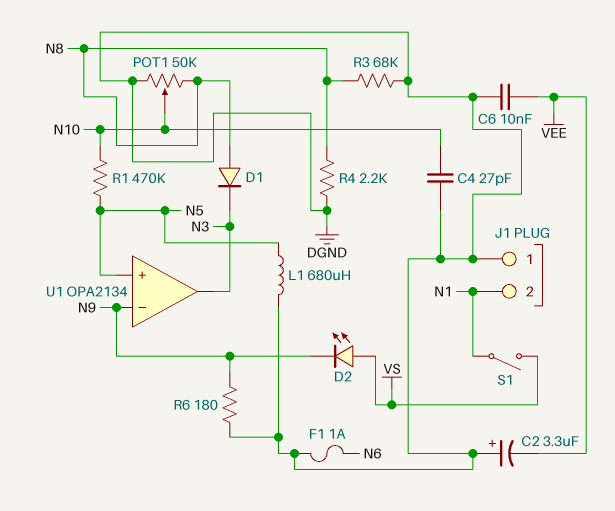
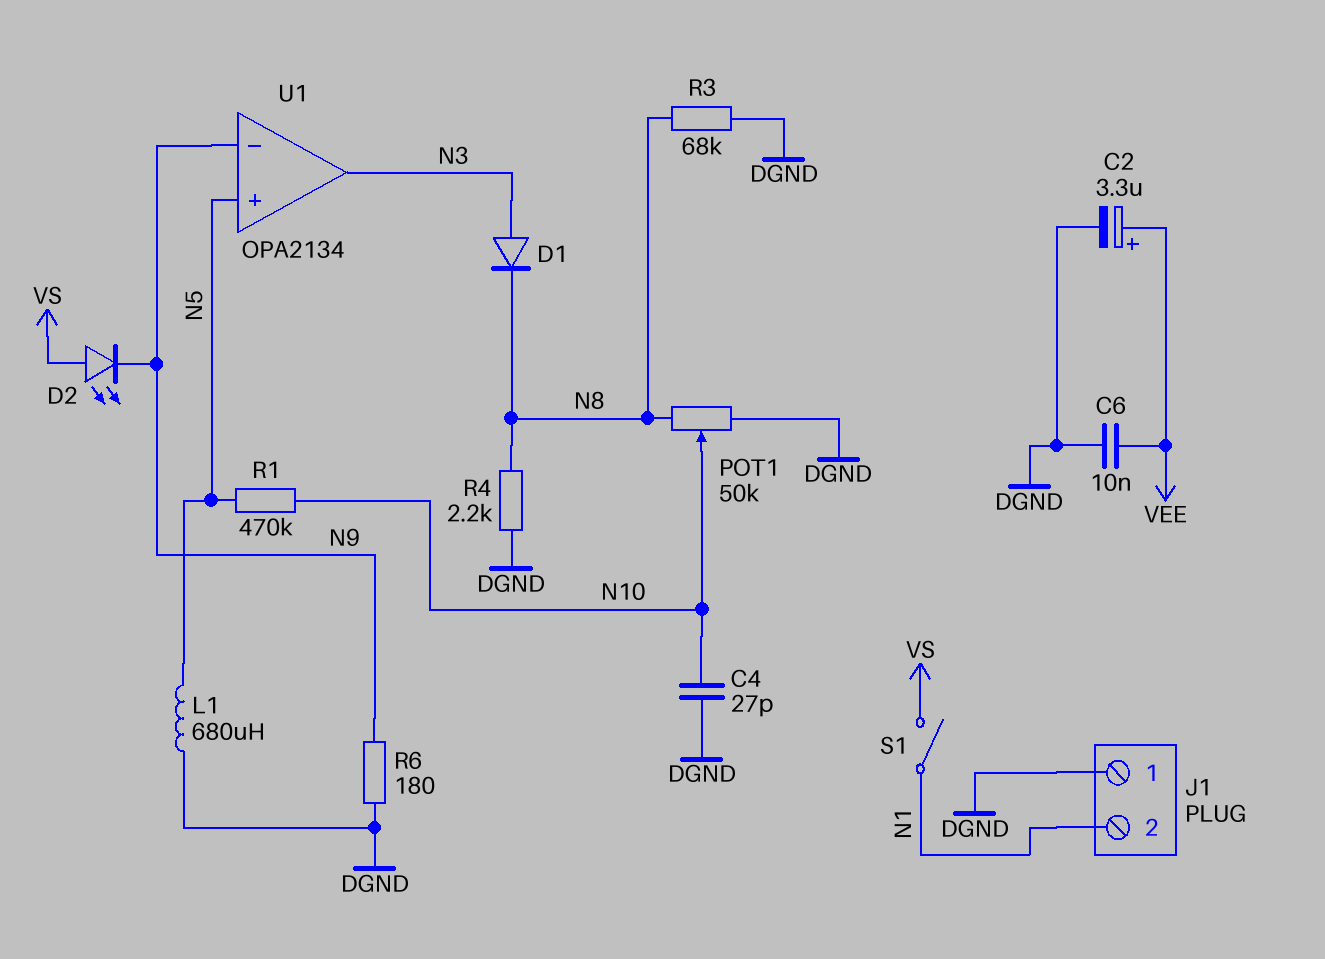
C2: 3.3uF (plus DGND, minus VEE) -> 3.3uF (plus VEE, minus DGND)
D1: diode (A N8, K N3) -> diode (A N3, K N8)
F1: 1A (DGND, N6) -> none

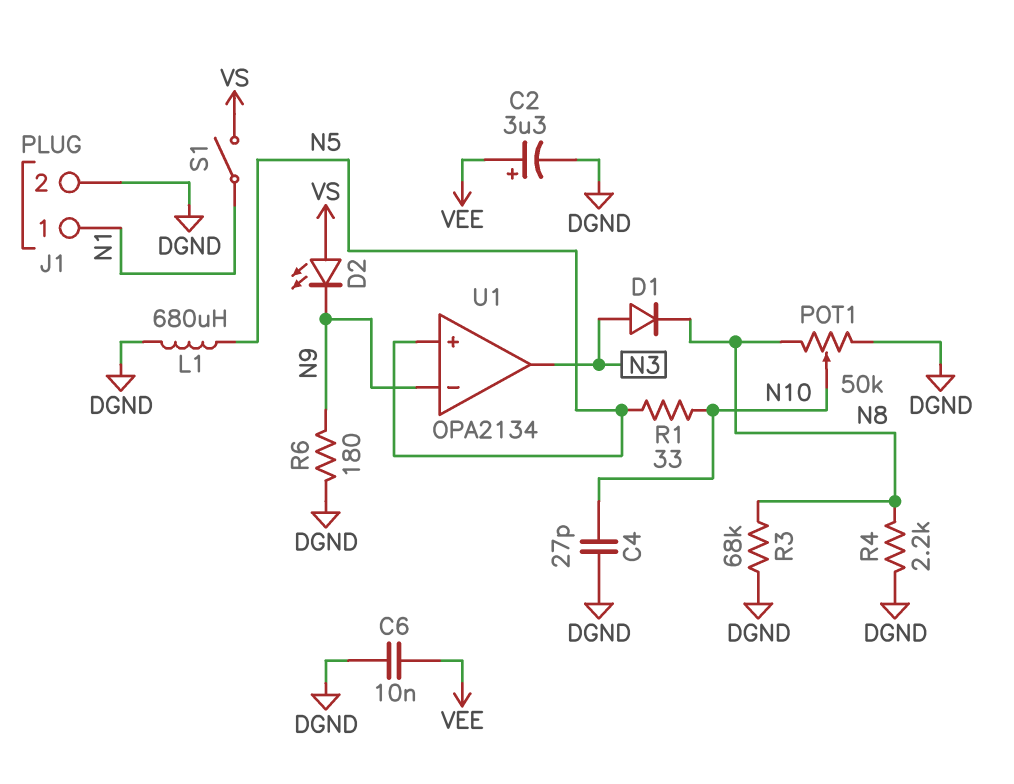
J1 pin 1: DGND -> N1
J1 pin 2: N1 -> DGND
R1: 470k (N5, N10) -> 33 (N5, N10)

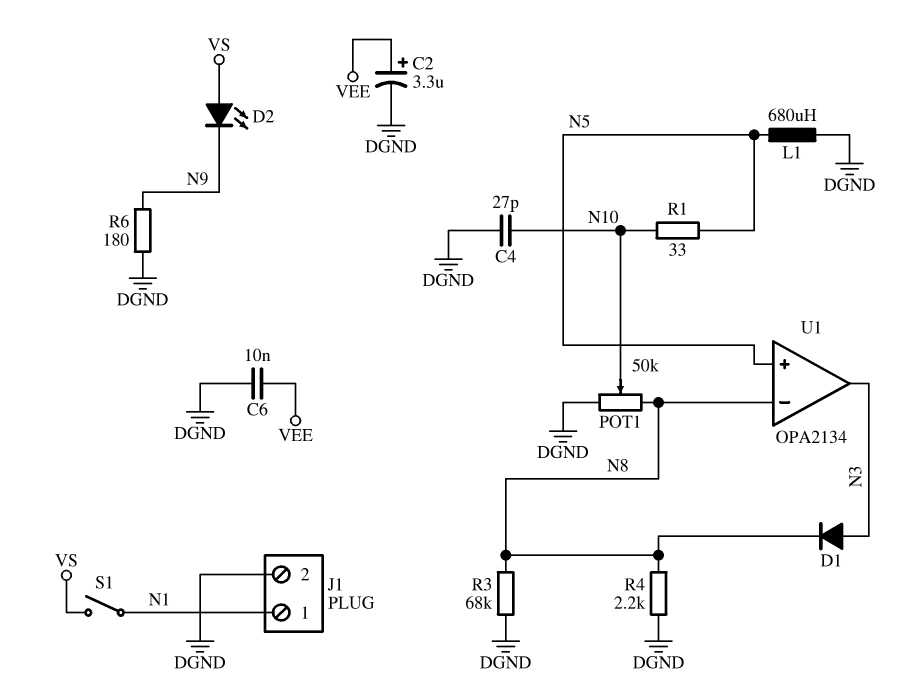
U1 pin in-: N9 -> N8

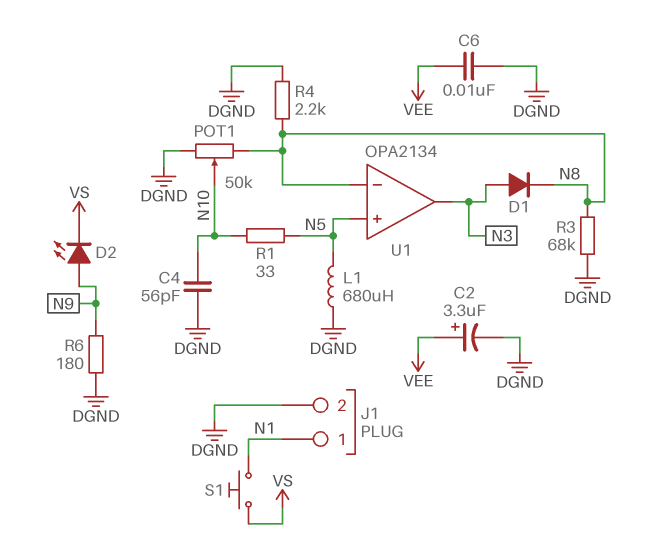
C4: 27pF (DGND, N10) -> 56pF (DGND, N10)
D2: LED (A VS, K N9) -> LED (A N9, K VS)
S1: switch (N1, VS) -> button (N1, VS)

